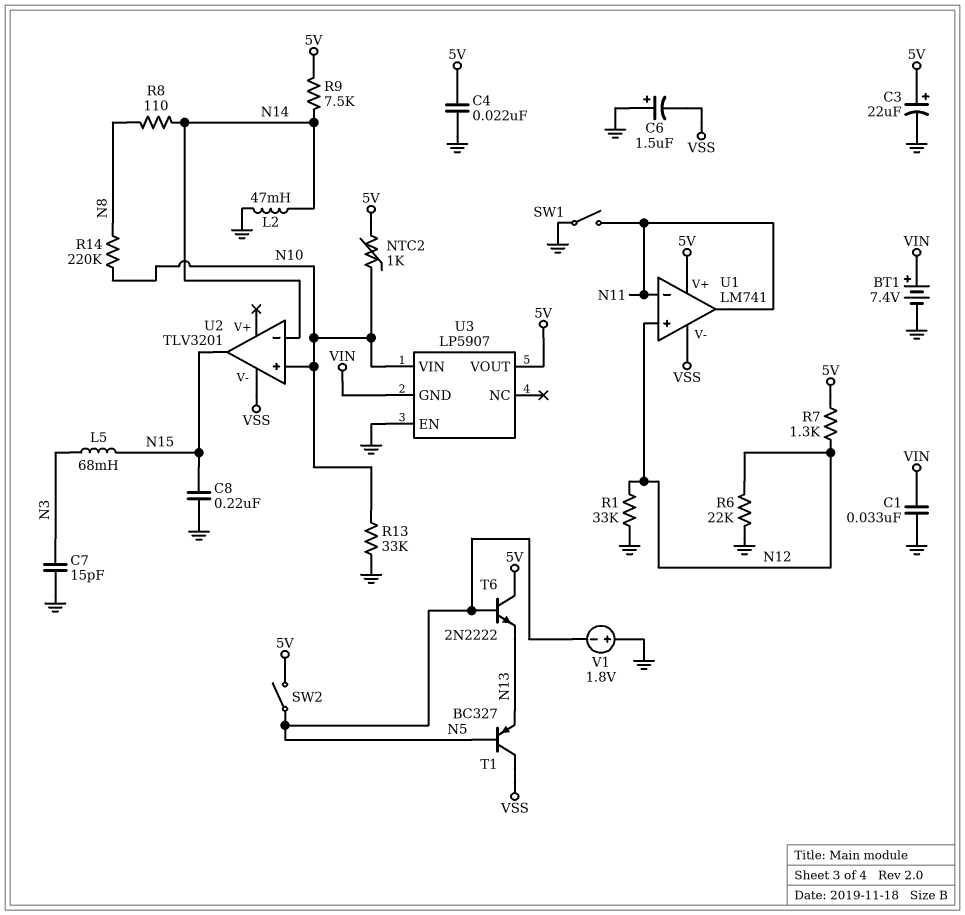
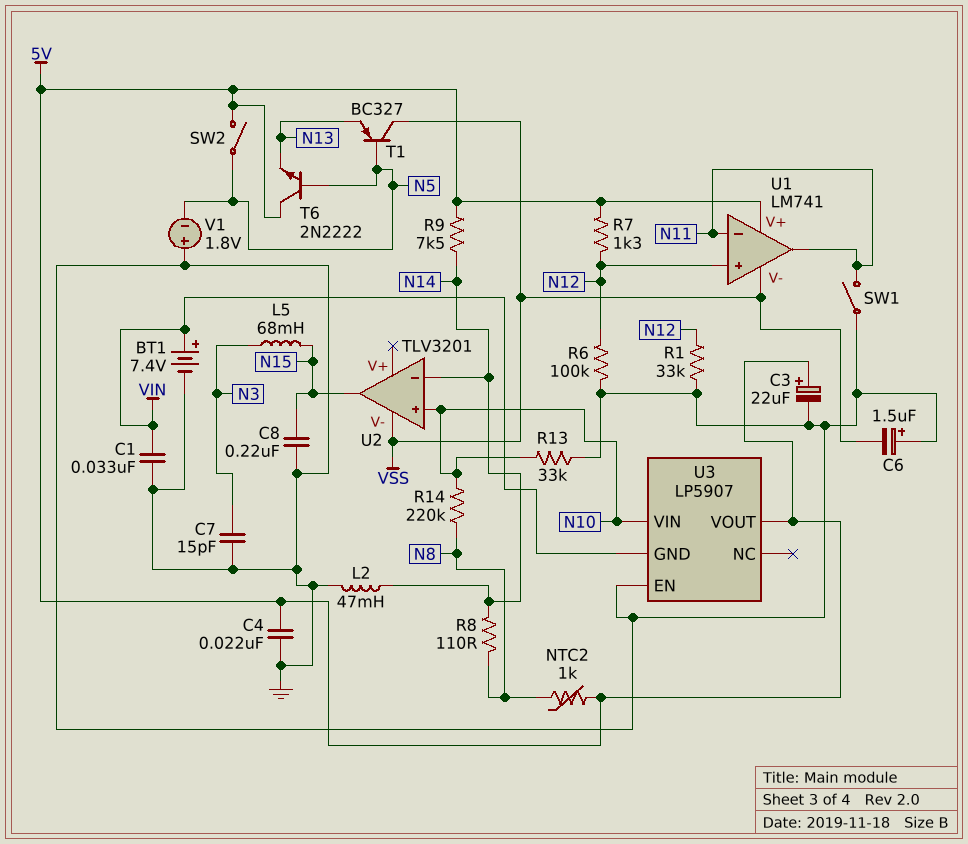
NTC2: 1k (5V, N10) -> 1k (5V, N8)
R6: 22k (GND, N12) -> 100k (GND, N12)

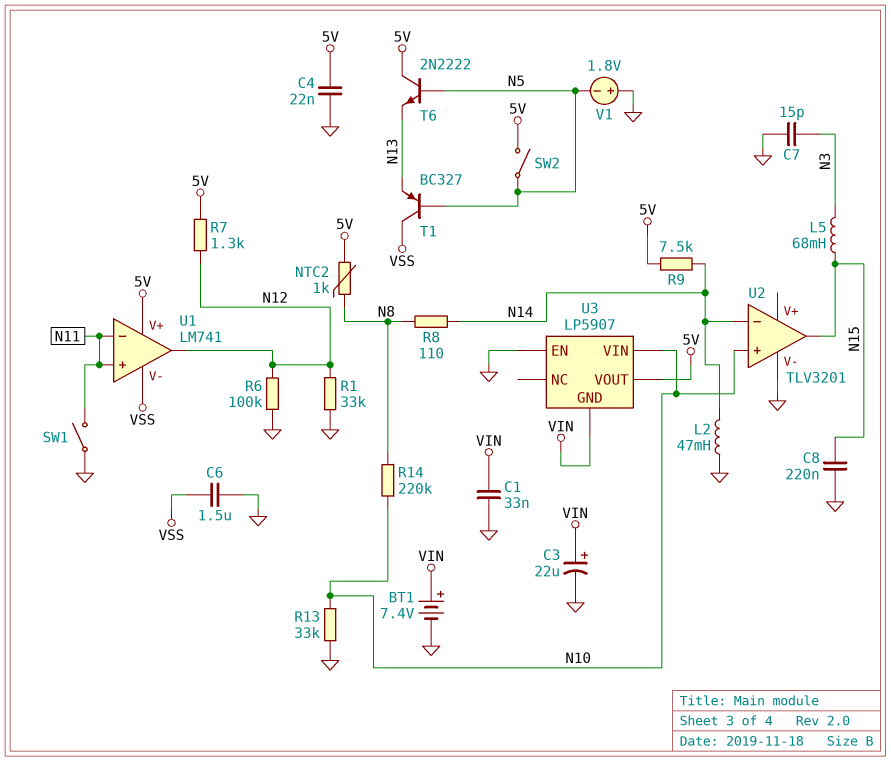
C3: 22uF (plus 5V, minus GND) -> 22uF (plus VIN, minus GND)
C6: 1.5uF (plus GND, minus VSS) -> 1.5uF (GND, VSS)
U1 pin in+: N12 -> N11
U1 pin out: N11 -> N12
U2 pin V-: VSS -> GND

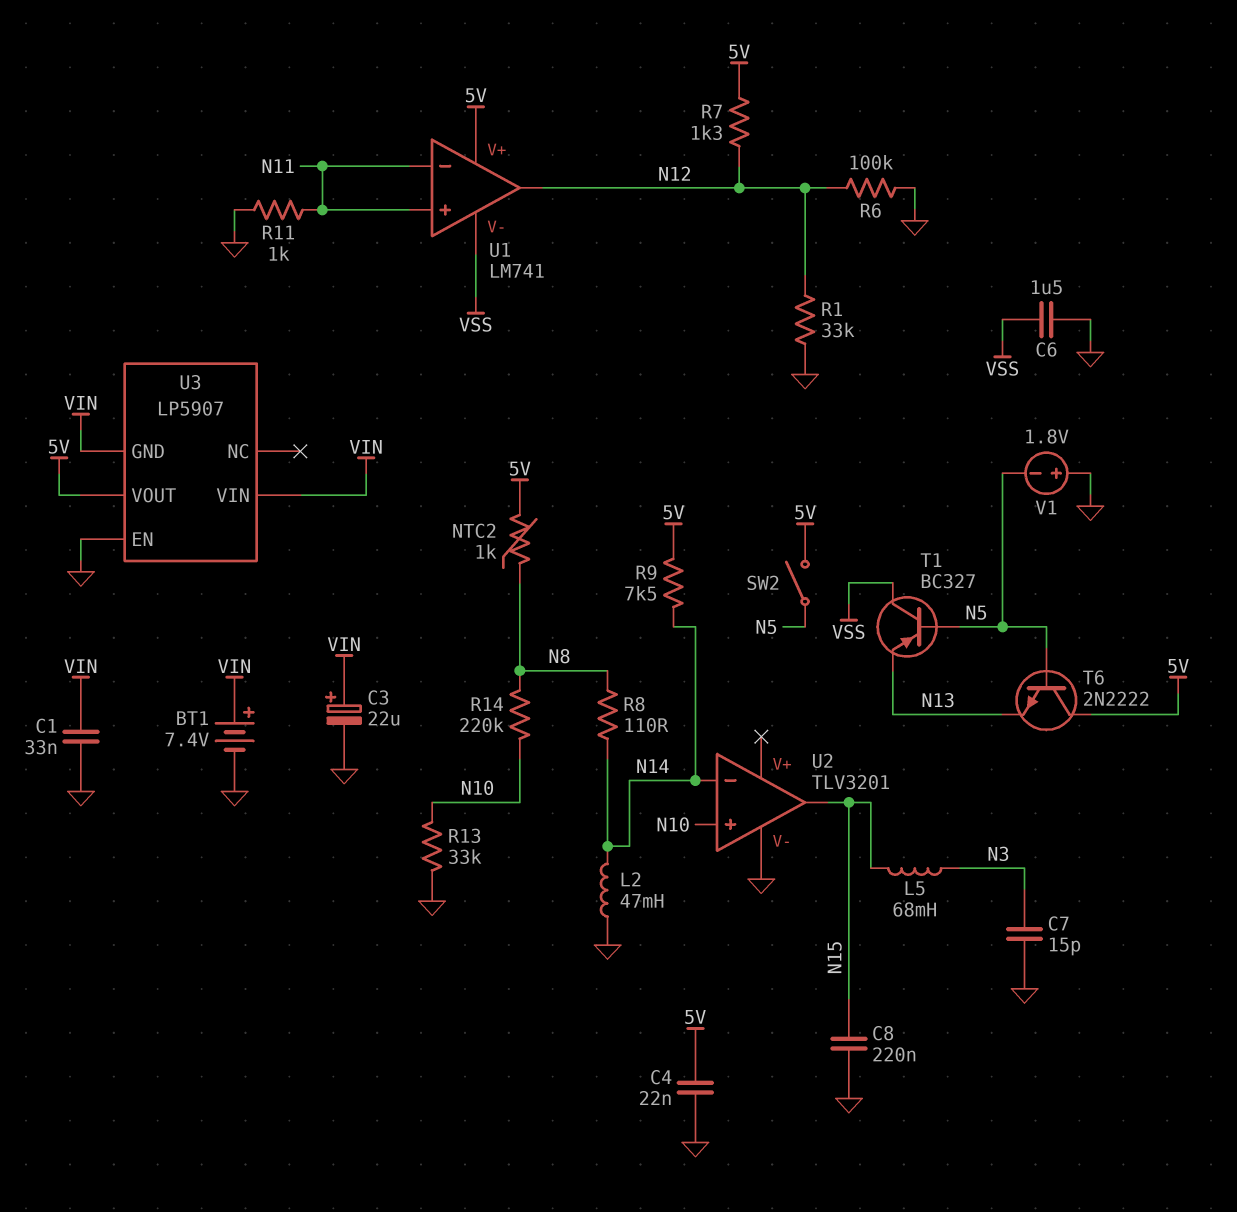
R11: none -> 1k (GND, N11)
SW1: switch (GND, N11) -> none
U3 pin VIN: N10 -> VIN

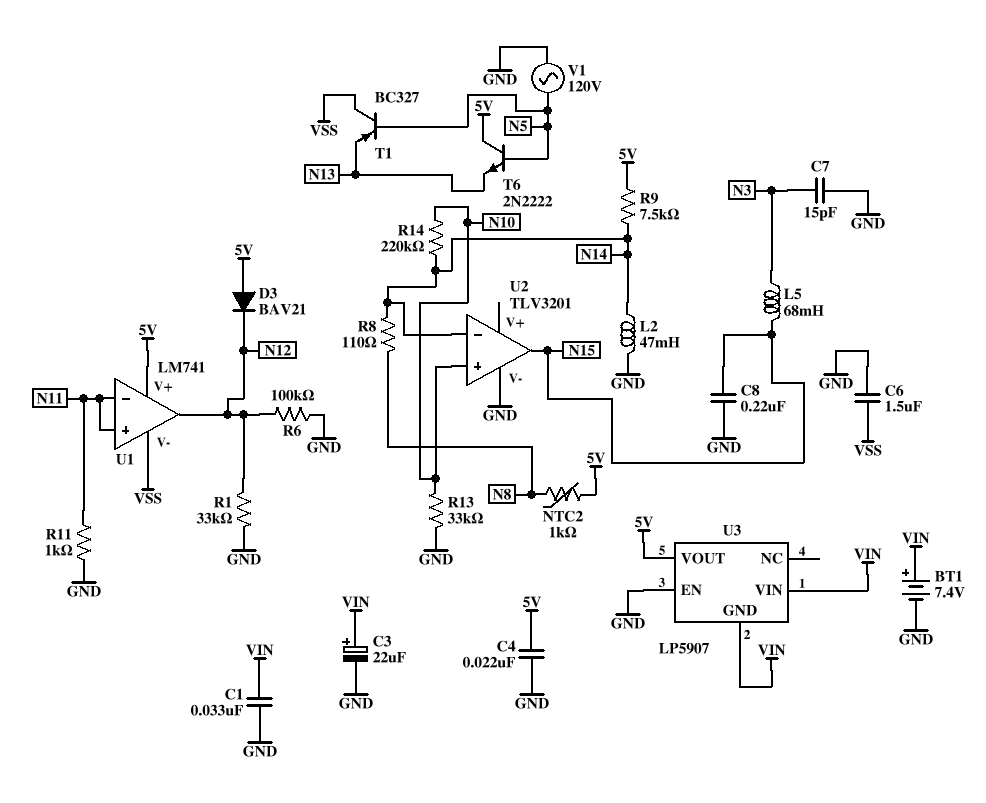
D3: none -> diode BAV21 (A 5V, K N12)
R7: 1.3k (5V, N12) -> none
R14: 220k (N8, N10) -> 220k (N10, N14)
SW2: switch (5V, N5) -> none
V1: 1.8V (plus GND, minus N5) -> AC 120V (GND, N5)

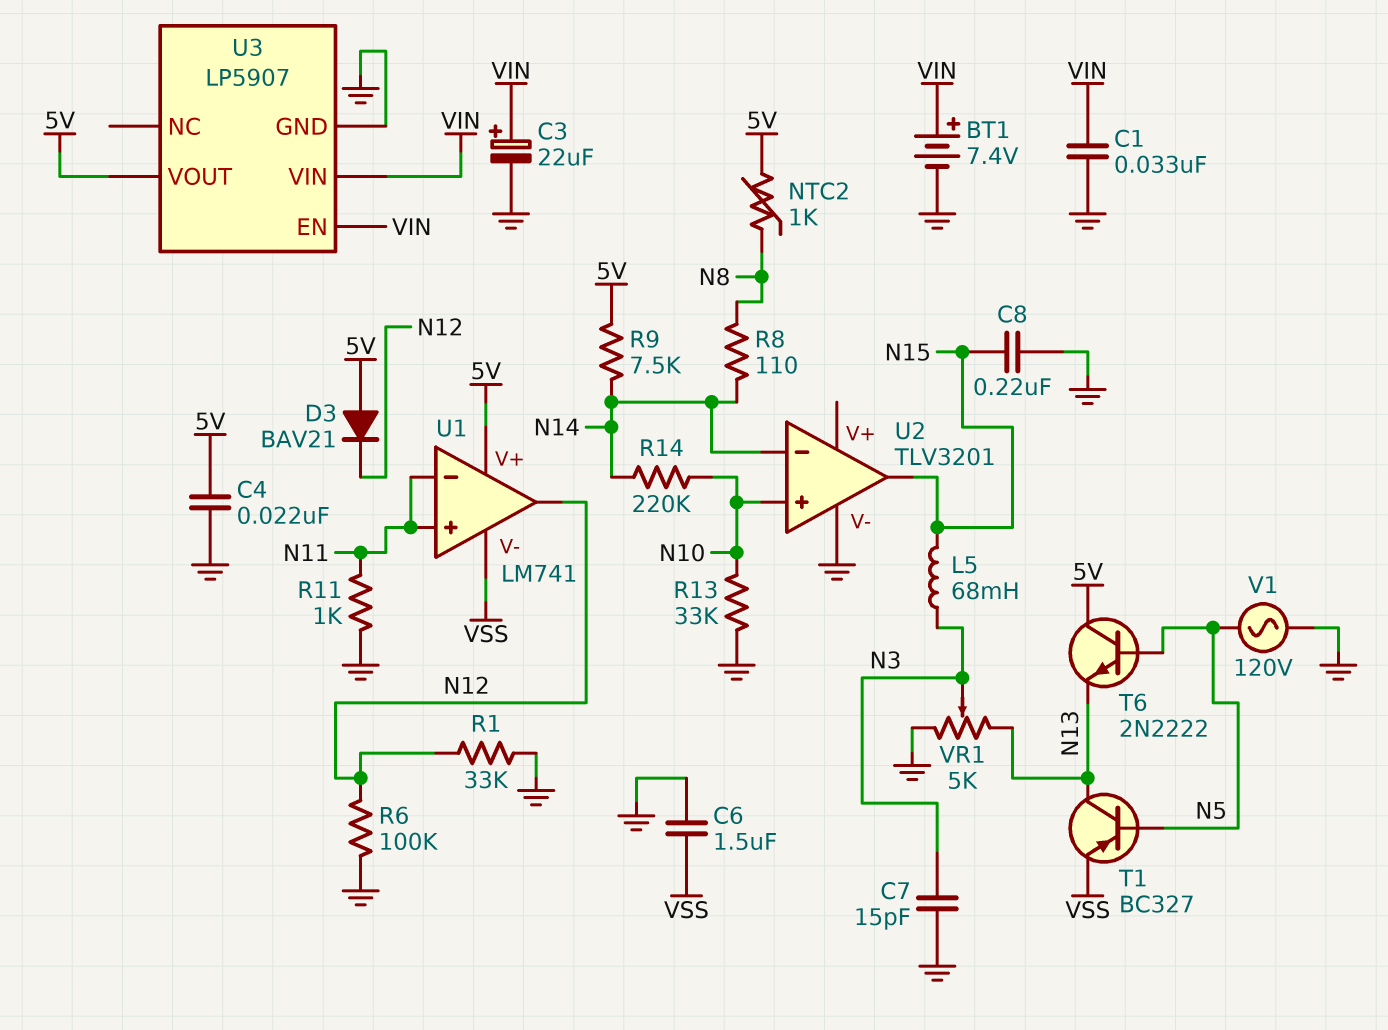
L2: 47mH (GND, N14) -> none
T1: PNP BC327 (B N5, C VSS, E N13) -> PNP BC327 (B N5, C N13, E VSS)
U3 pin EN: GND -> VIN
U3 pin GND: VIN -> GND
VR1: none -> 5k (GND, N13, wiper N3)

